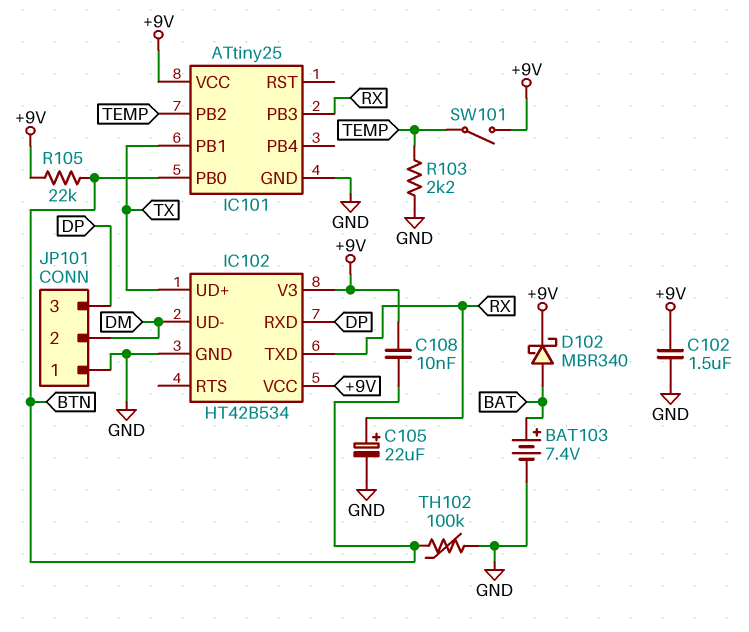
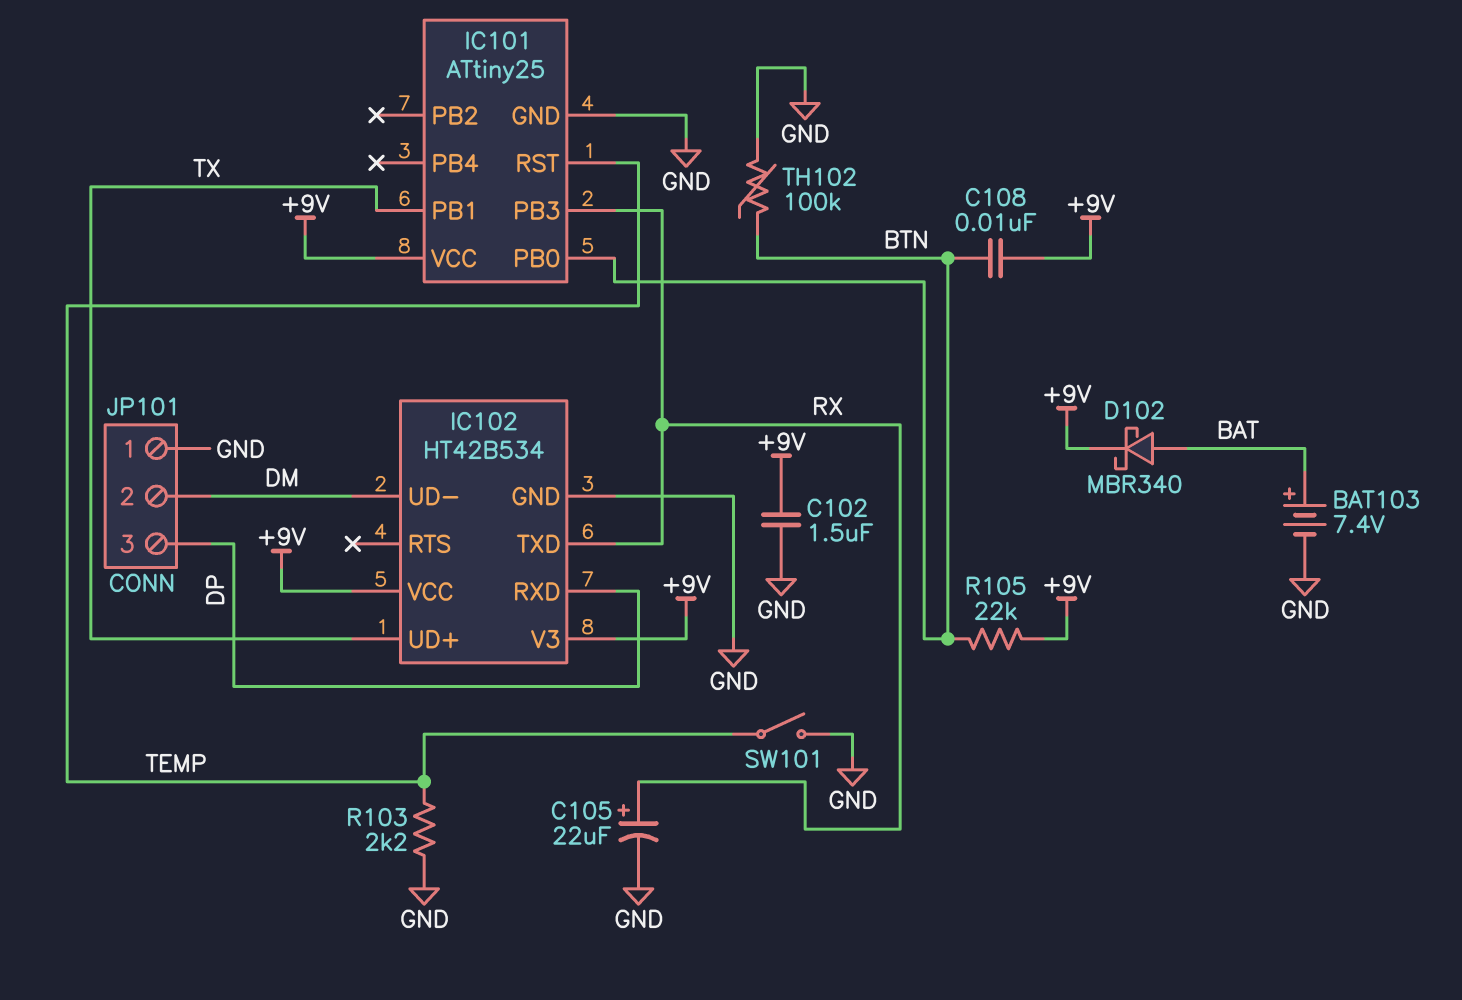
IC101 pin PB2: TEMP -> none
IC101 pin RST: none -> TEMP
SW101: switch (+9V, TEMP) -> switch (GND, TEMP)

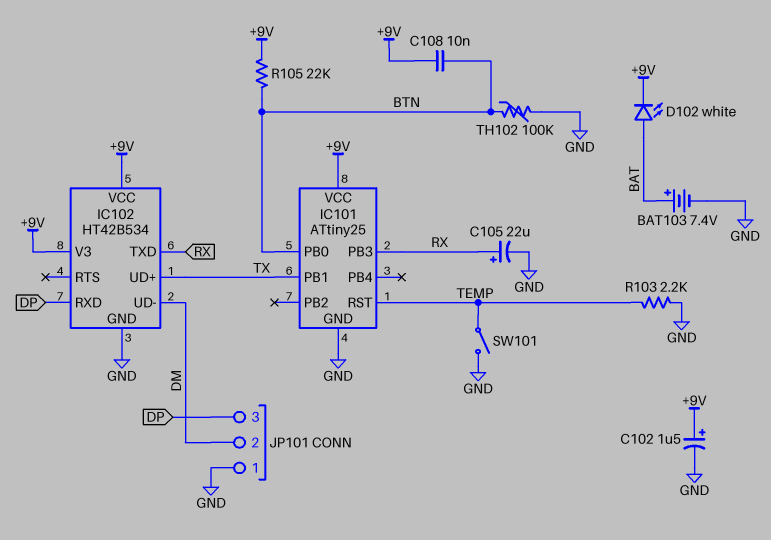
C102: 1.5uF (+9V, GND) -> 1.5uF (plus +9V, minus GND)
D102: schottky MBR340 (A BAT, K +9V) -> LED white (A BAT, K +9V)

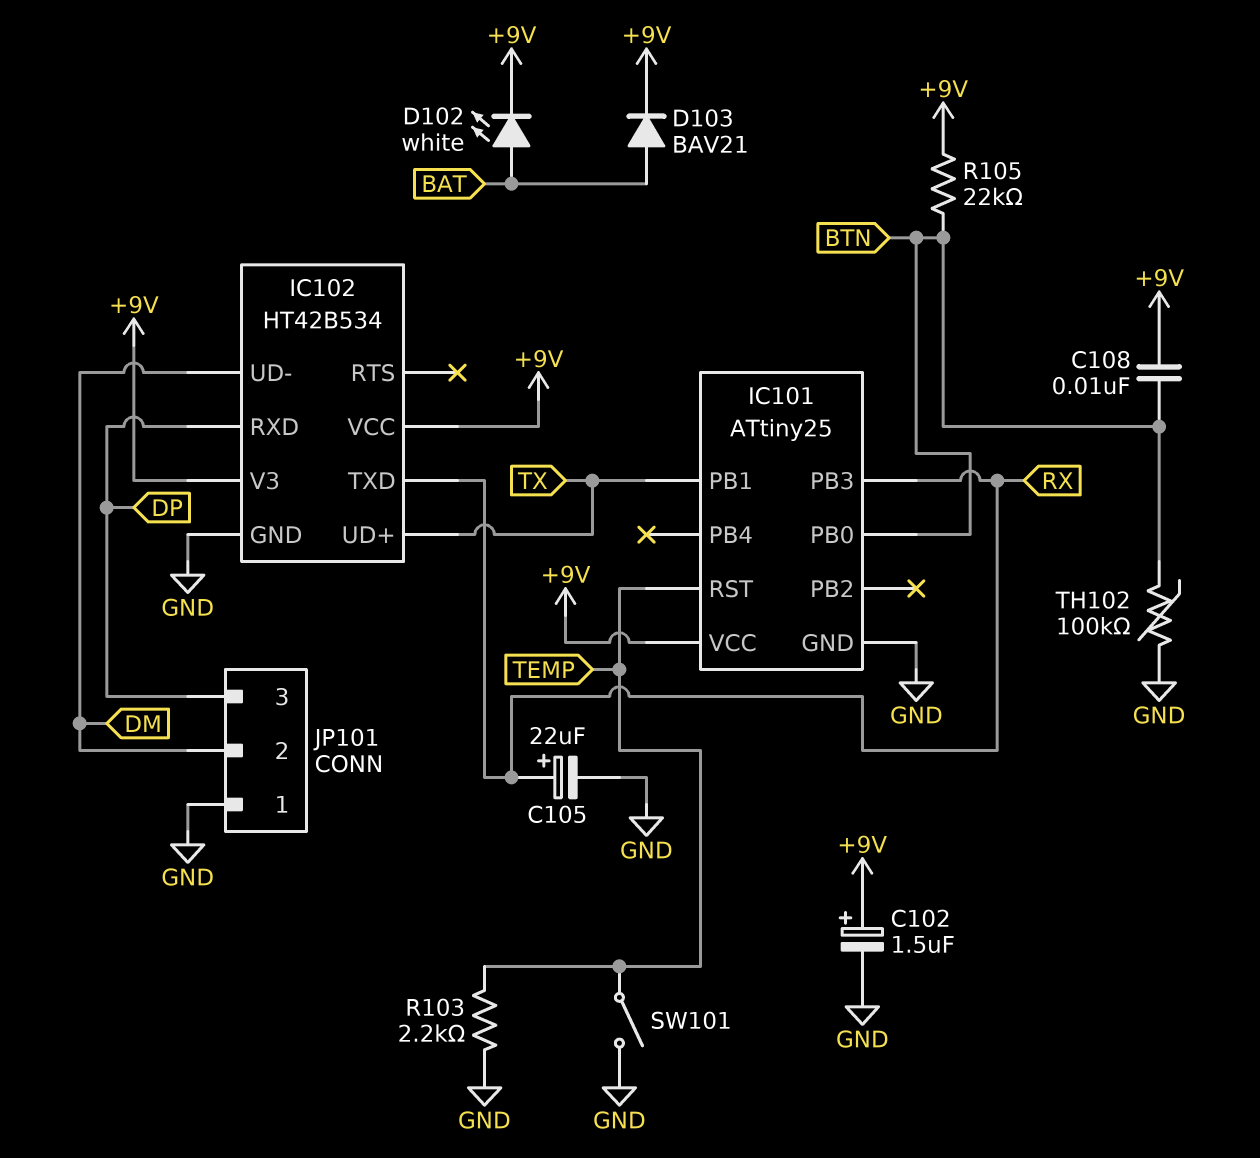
BAT103: 7.4V (plus BAT, minus GND) -> none
D103: none -> diode BAV21 (A BAT, K +9V)

